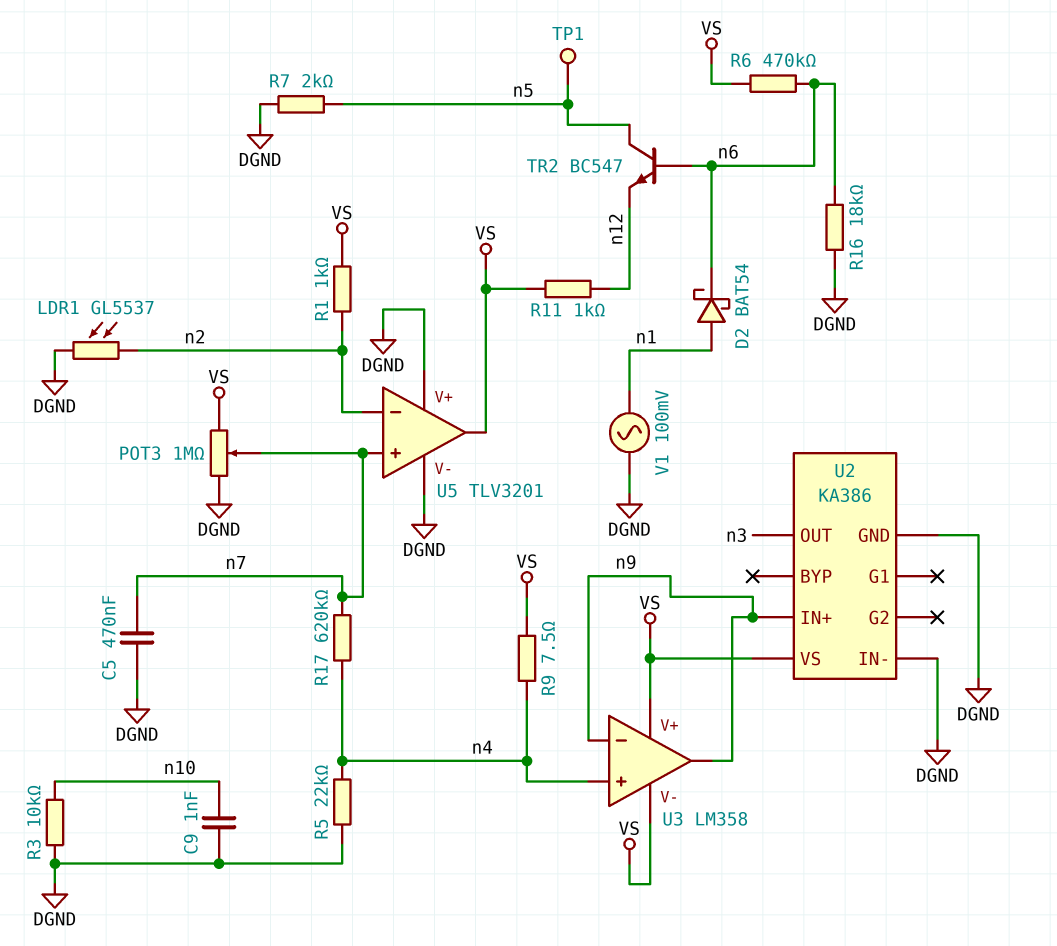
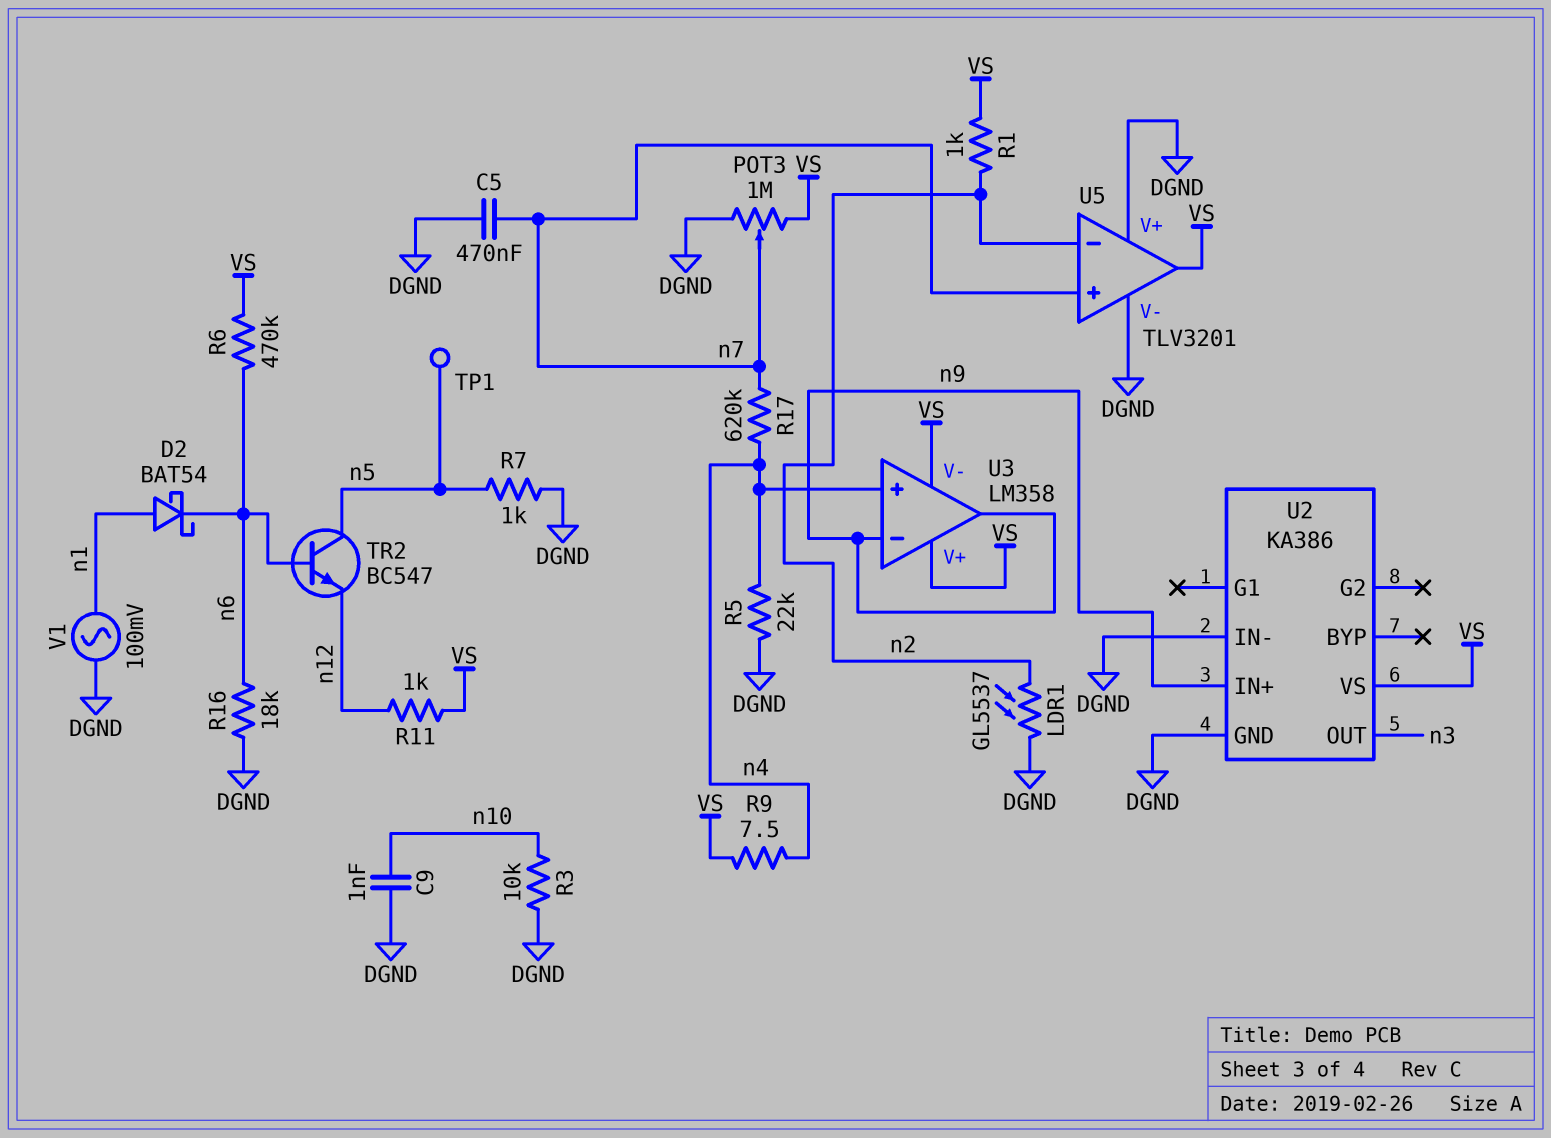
R7: 2k (DGND, n5) -> 1k (DGND, n5)

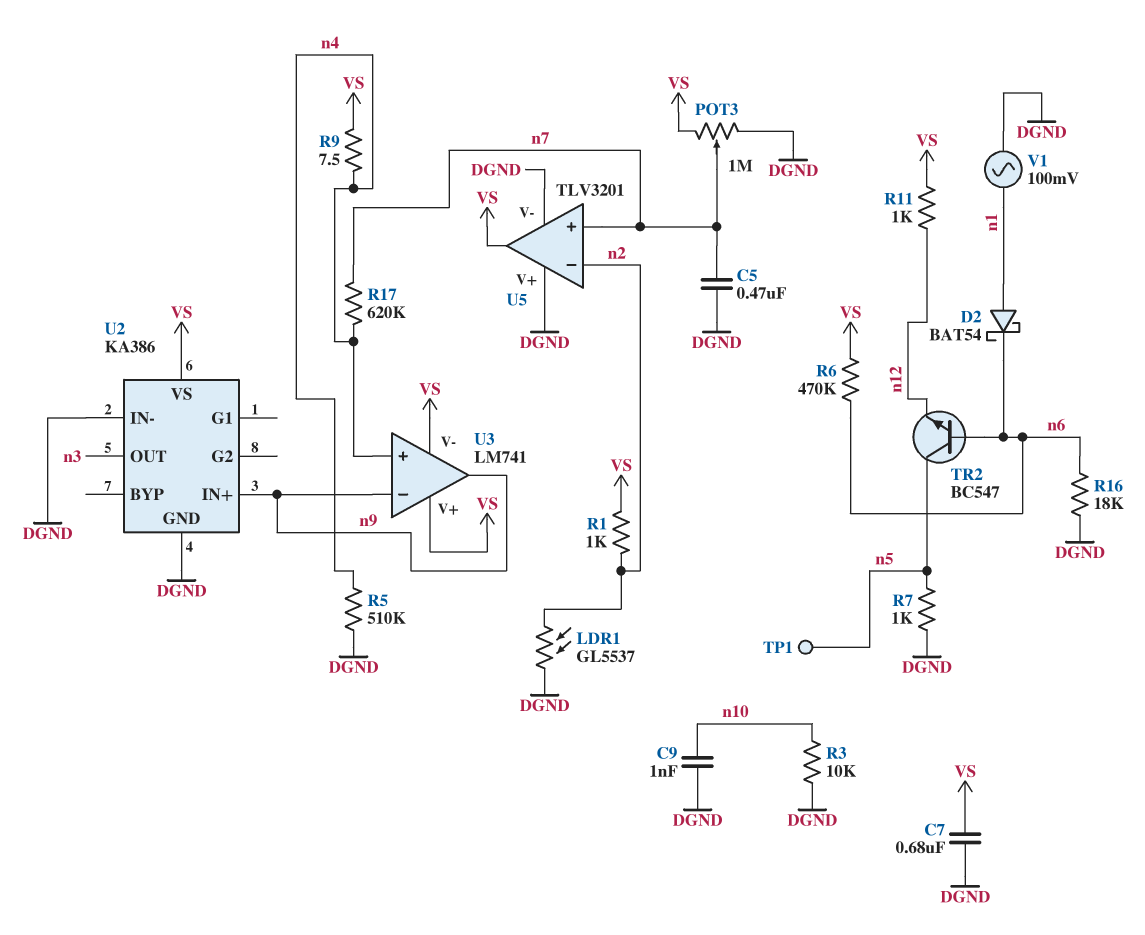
C7: none -> 680nF (DGND, VS)
R5: 22k (DGND, n4) -> 510k (DGND, n4)
U3: LM358 -> LM741

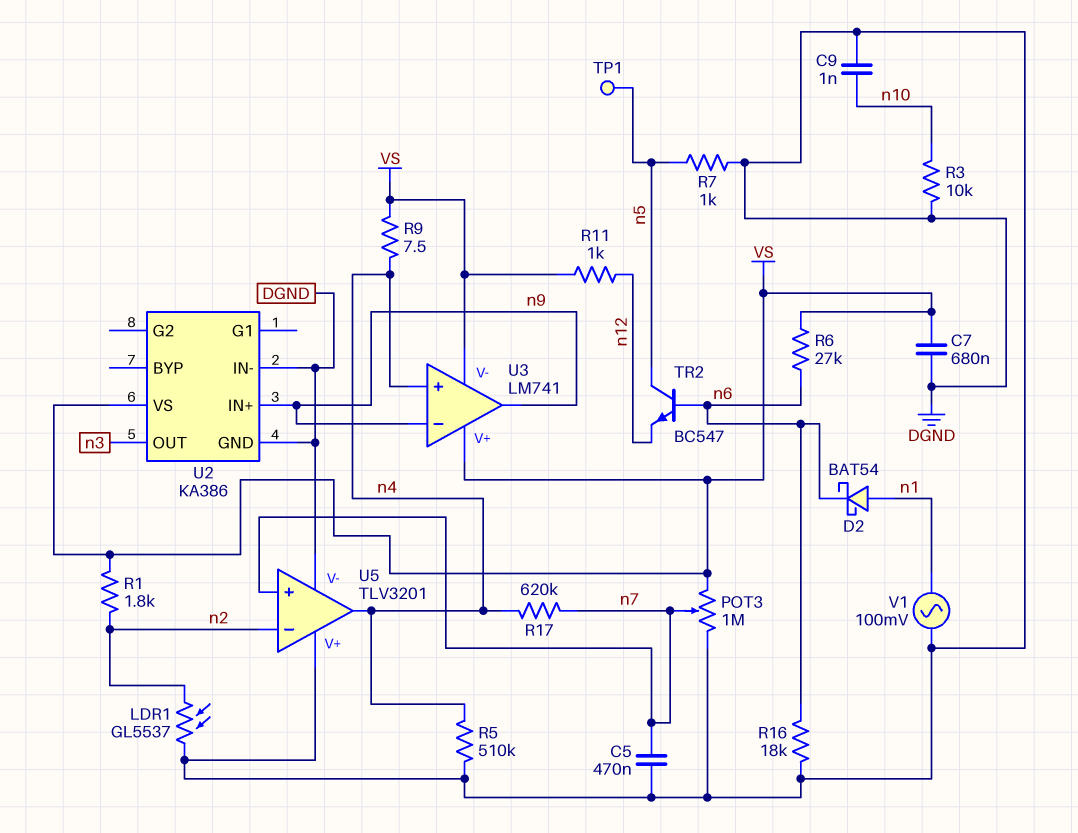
R1: 1k (VS, n2) -> 1.8k (VS, n2)
R6: 470k (VS, n6) -> 27k (VS, n6)
U5 pin out: VS -> n4

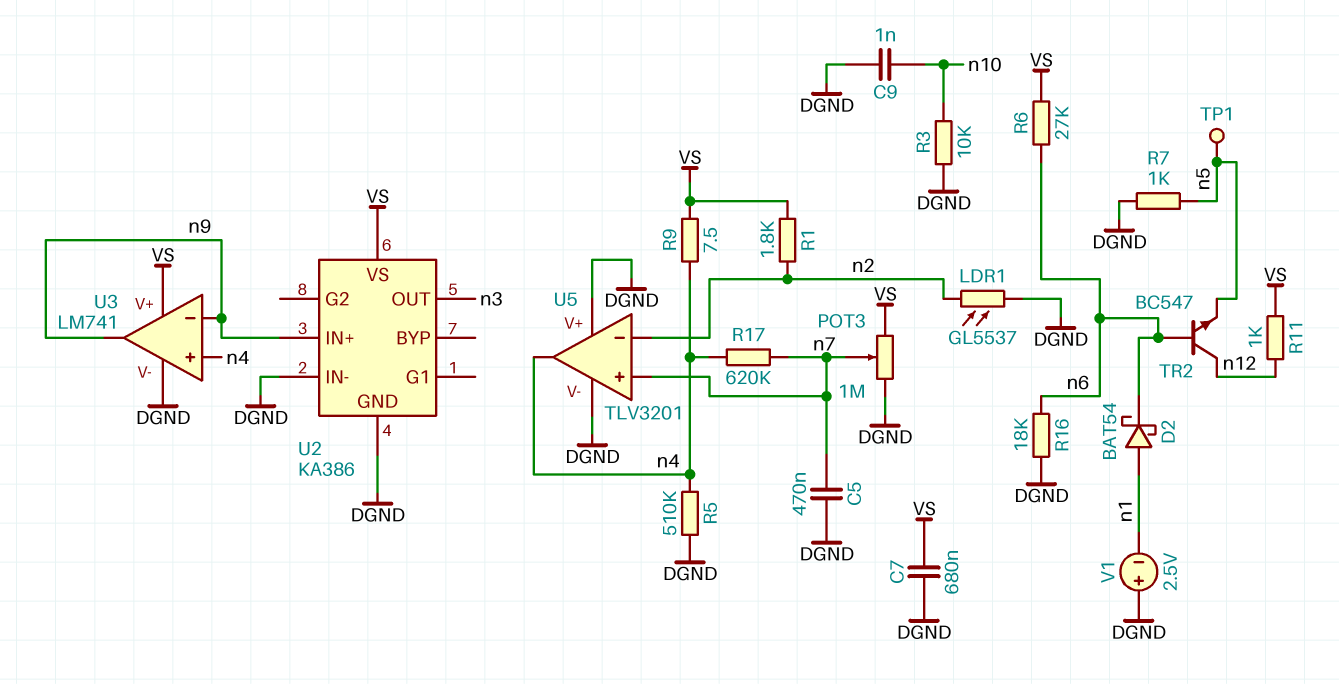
TR2: NPN BC547 (B n6, C n5, E n12) -> NPN BC547 (B n6, C n12, E n5)
U3 pin V-: VS -> DGND
V1: AC 100mV (DGND, n1) -> 2.5V (plus DGND, minus n1)

